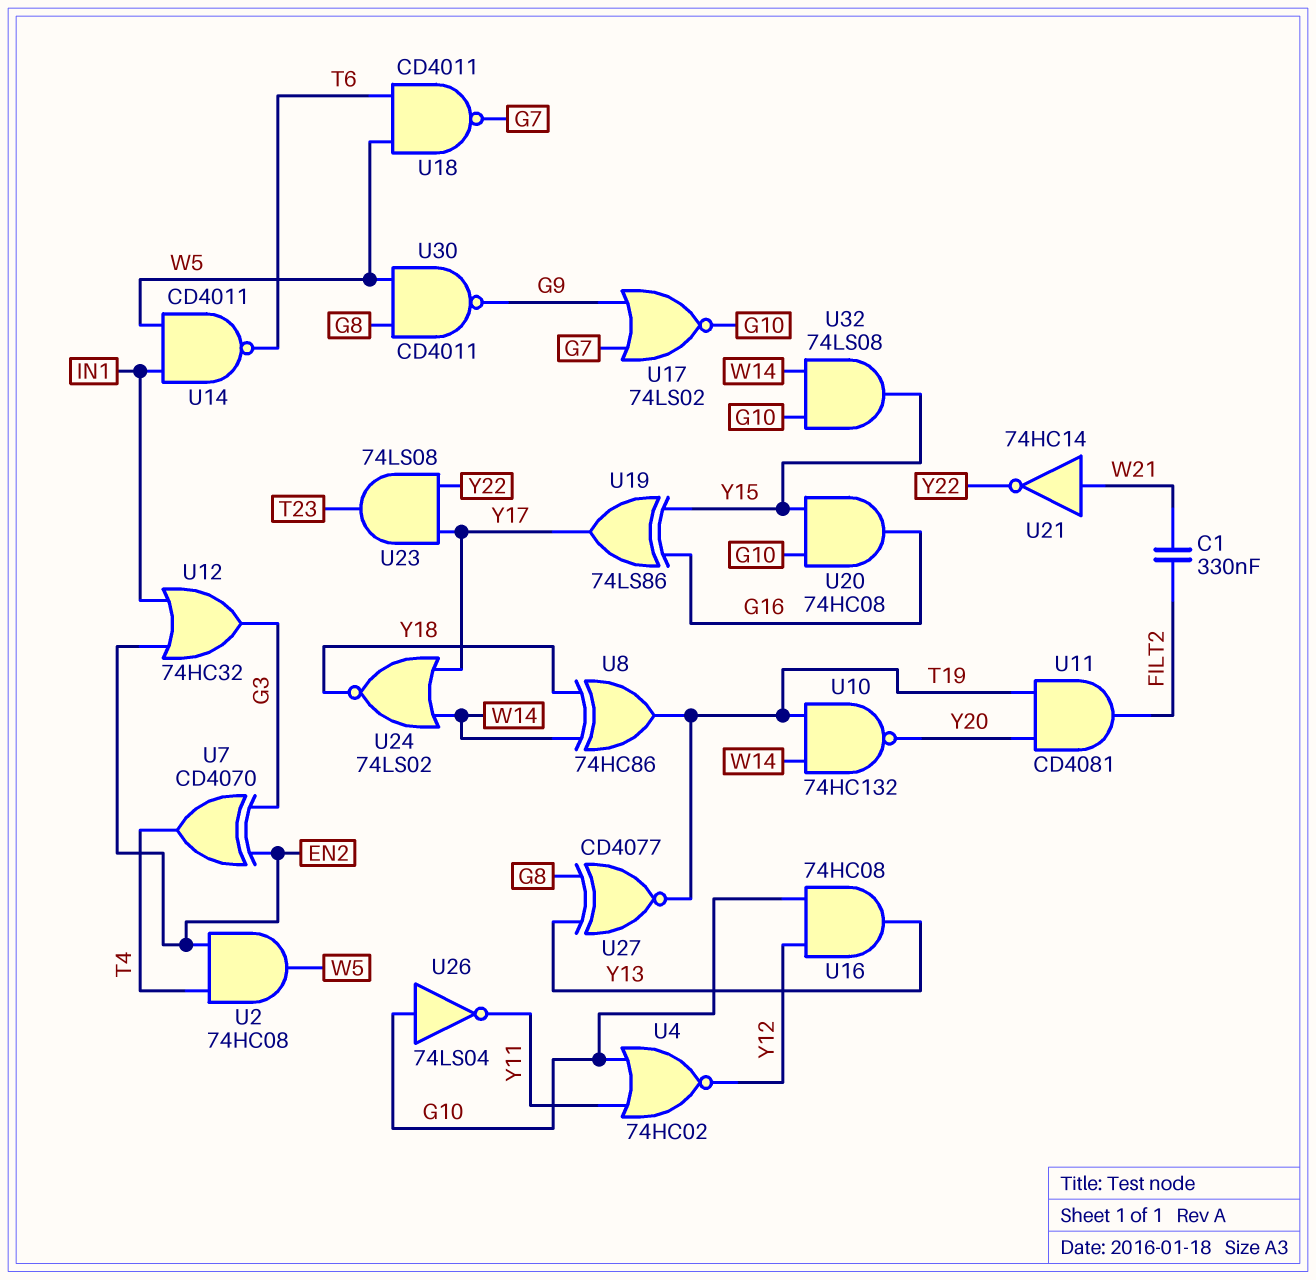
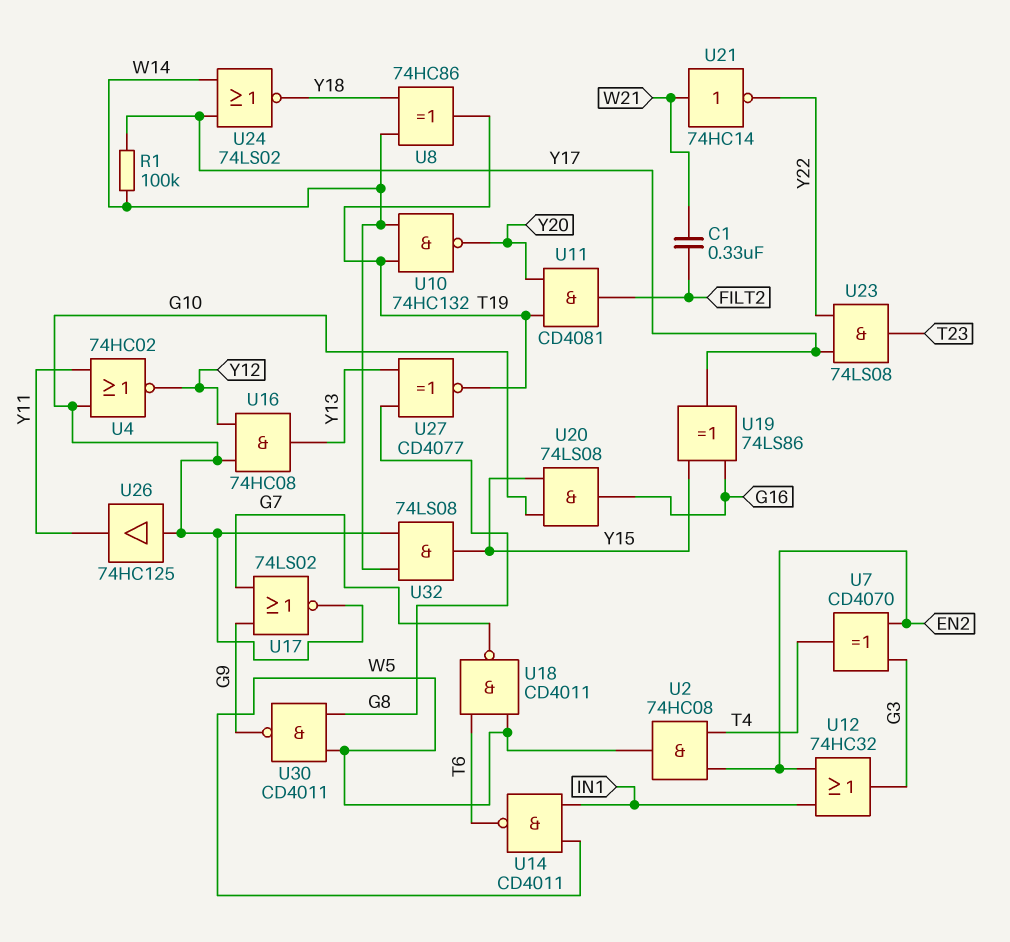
R1: none -> 100k (W14, Y17)
U20: AND 74HC08 (in G10, in Y15, out G16) -> AND 74LS08 (in G10, in Y15, out G16)
U26: NOT 74LS04 (in G10, out Y11) -> buffer 74HC125 (in G10, out Y11)

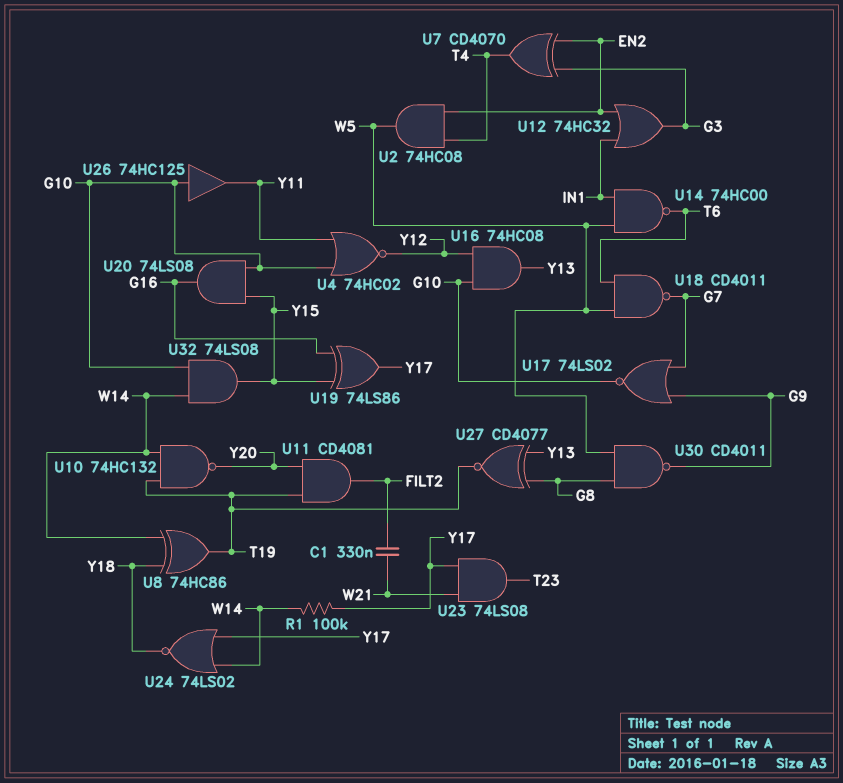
U14: NAND CD4011 (in IN1, in W5, out T6) -> NAND 74HC00 (in IN1, in W5, out T6)
U21: NOT 74HC14 (in W21, out Y22) -> none
U23: AND 74LS08 (in Y17, in Y22, out T23) -> AND 74LS08 (in W21, in Y17, out T23)

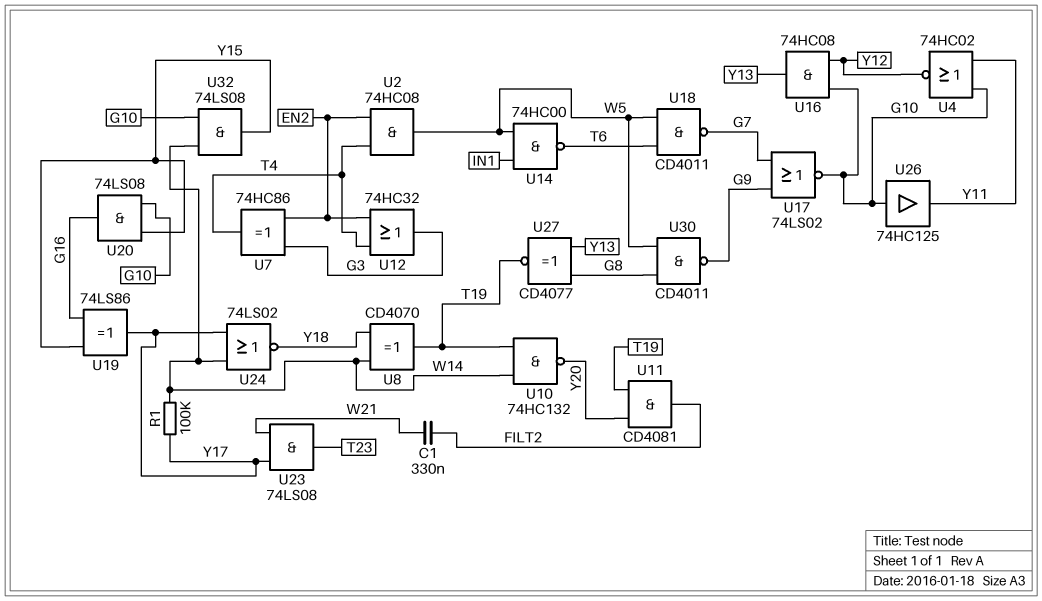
U7: XOR CD4070 (in EN2, in G3, out T4) -> XOR 74HC86 (in EN2, in G3, out T4)
U8: XOR 74HC86 (in W14, in Y18, out T19) -> XOR CD4070 (in W14, in Y18, out T19)
U12: OR 74HC32 (in EN2, in IN1, out G3) -> OR 74HC32 (in EN2, in T4, out G3)

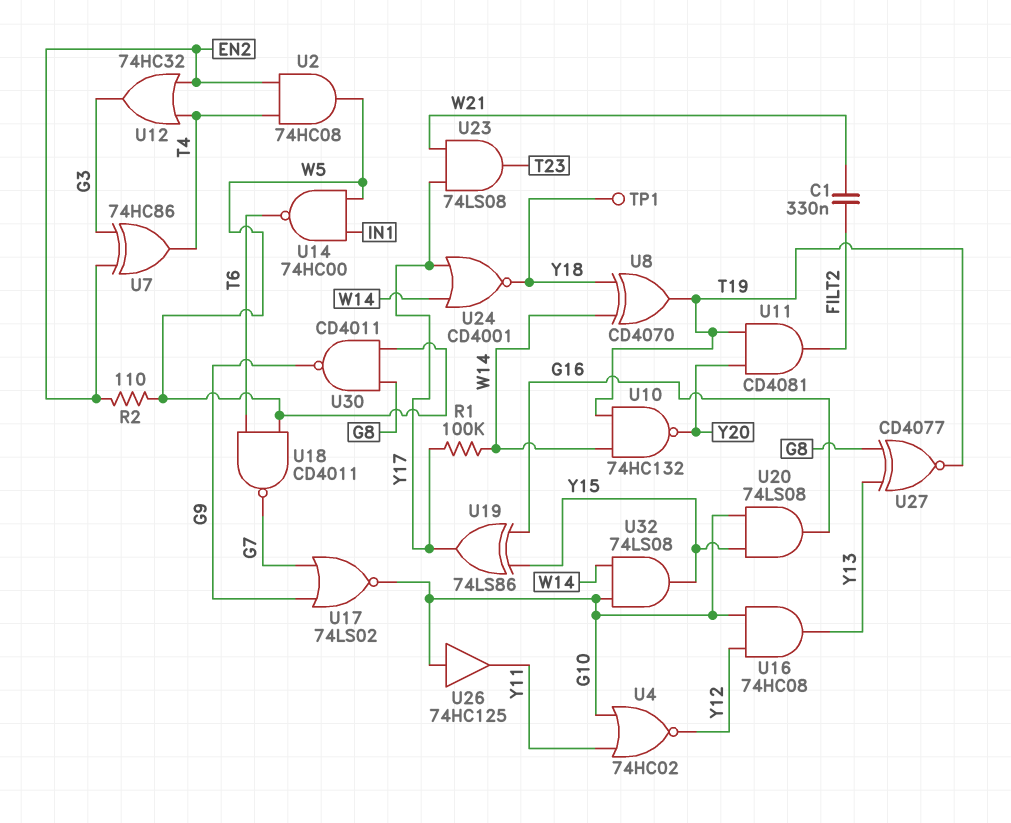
R2: none -> 110 (EN2, W5)
TP1: none -> test point (Y18)
U24: NOR 74LS02 (in W14, in Y17, out Y18) -> NOR CD4001 (in W14, in Y17, out Y18)

